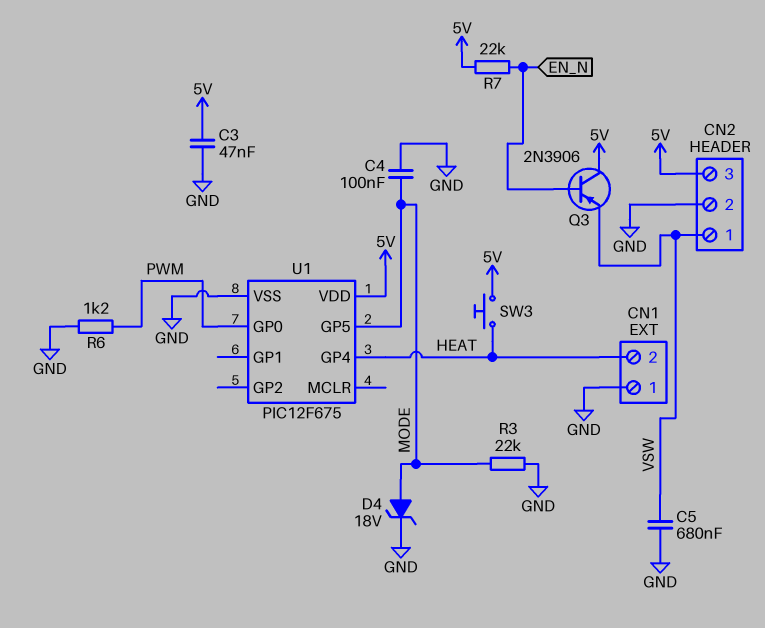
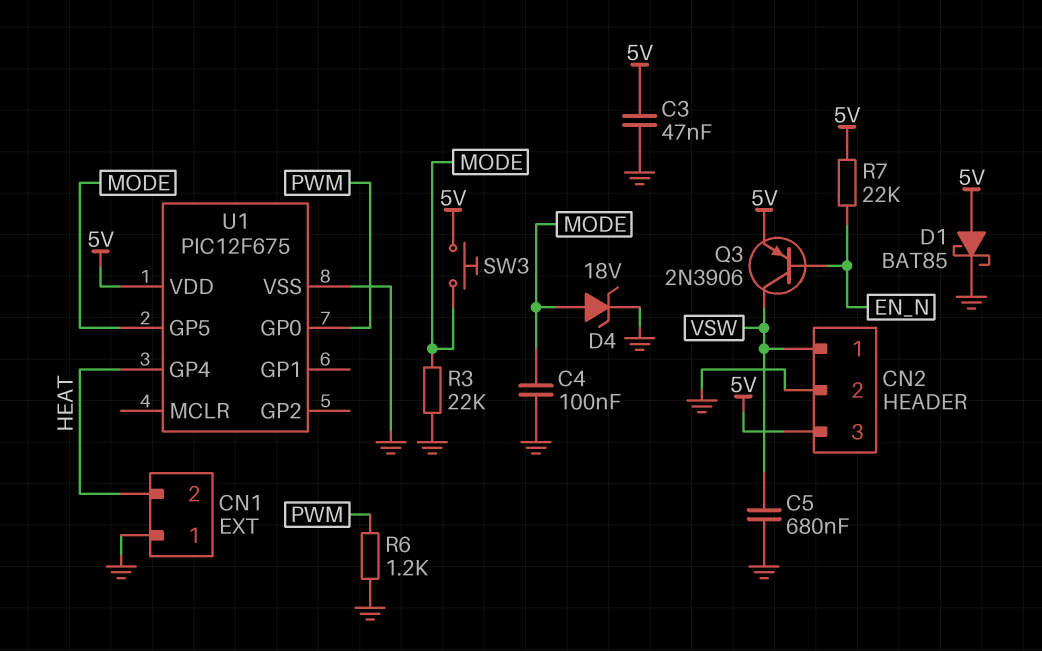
D1: none -> schottky BAT85 (A 5V, K GND)
Q3: PNP 2N3906 (B EN_N, C 5V, E VSW) -> PNP 2N3906 (B EN_N, C VSW, E 5V)
SW3: button (5V, HEAT) -> button (5V, MODE)

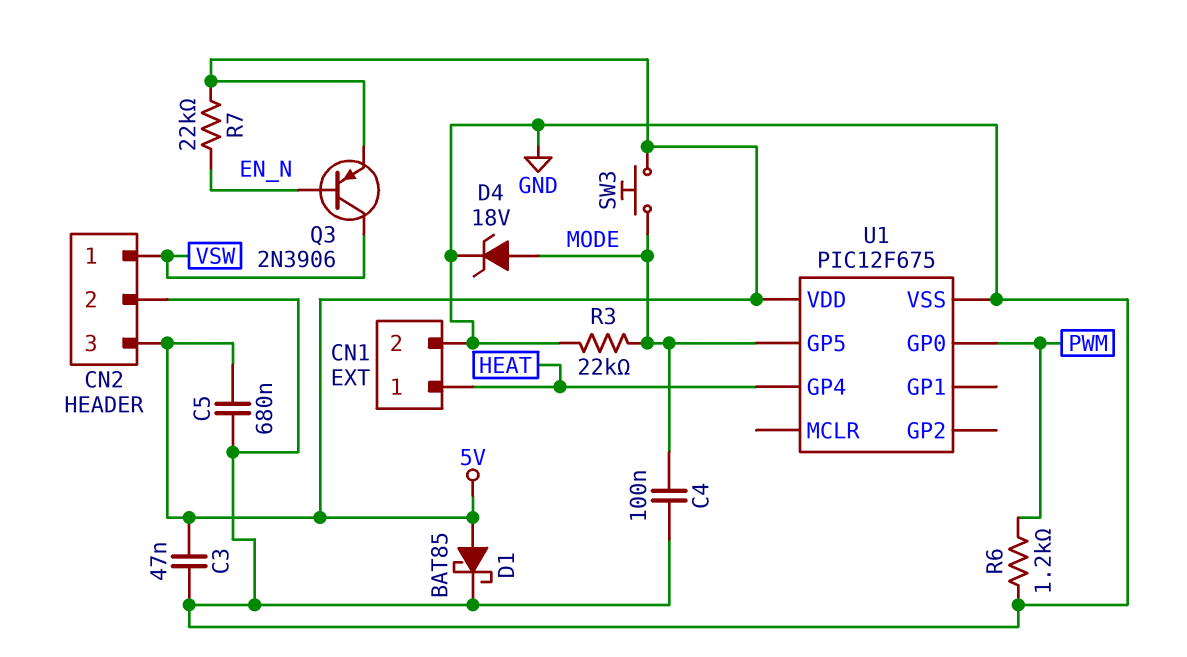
C5: 680nF (GND, VSW) -> 680nF (5V, GND)
CN1 pin 1: GND -> HEAT
CN1 pin 2: HEAT -> GND

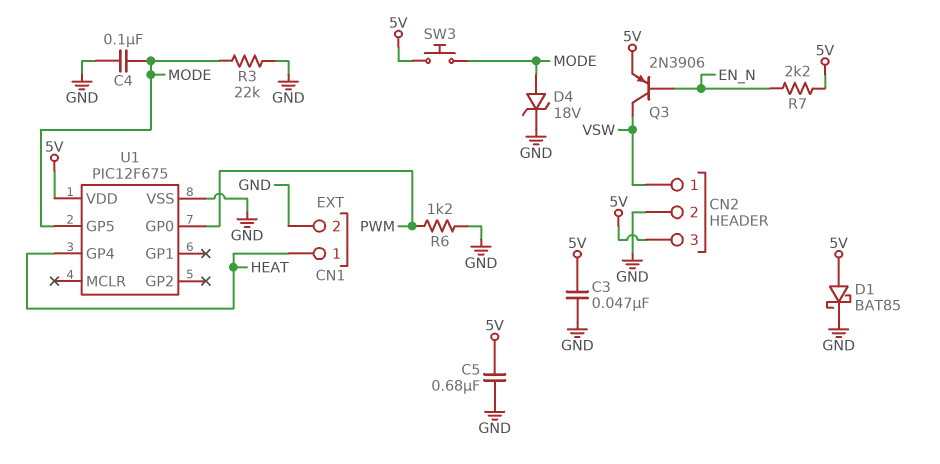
R7: 22k (5V, EN_N) -> 2.2k (5V, EN_N)

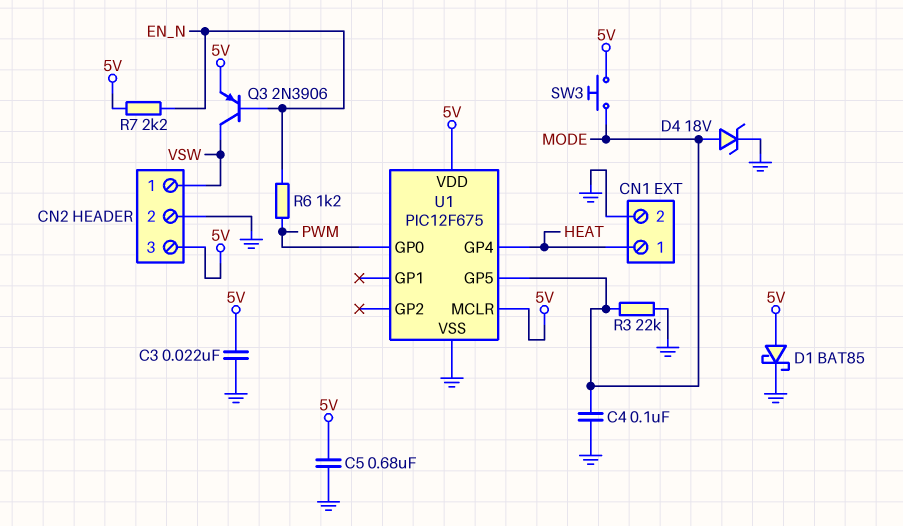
C3: 47nF (5V, GND) -> 22nF (5V, GND)
R6: 1.2k (GND, PWM) -> 1.2k (EN_N, PWM)
U1 pin MCLR: none -> 5V

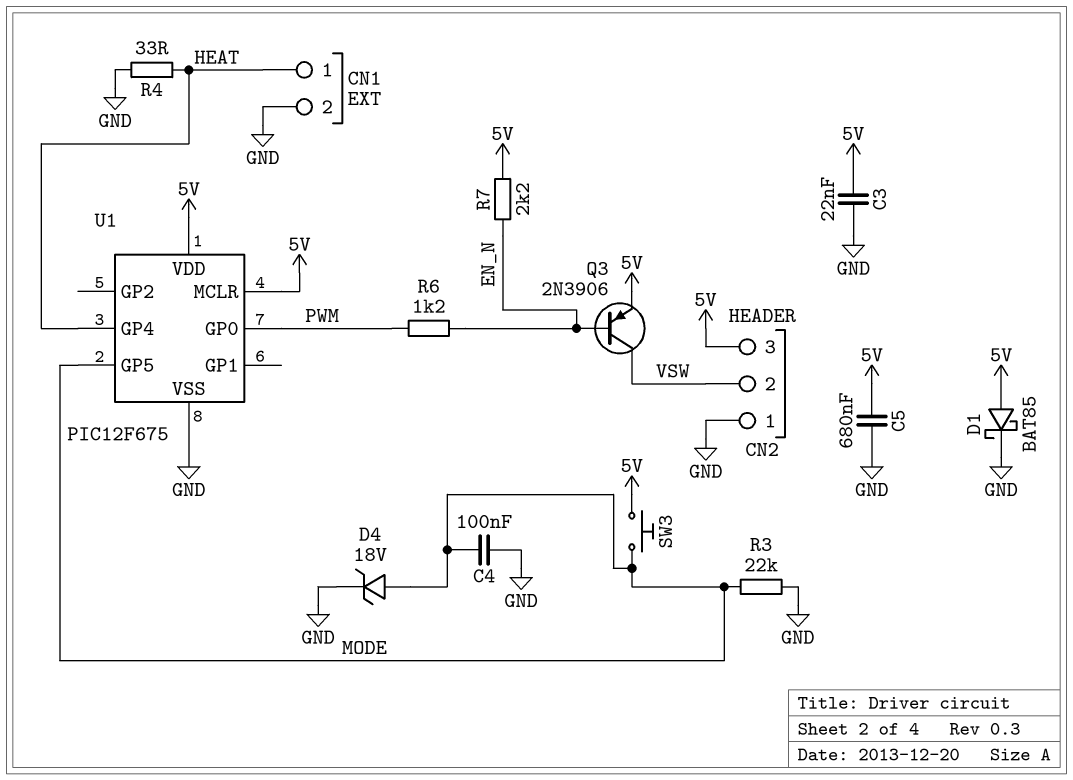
CN2 pin 1: VSW -> GND
CN2 pin 2: GND -> VSW
R4: none -> 33 (GND, HEAT)

